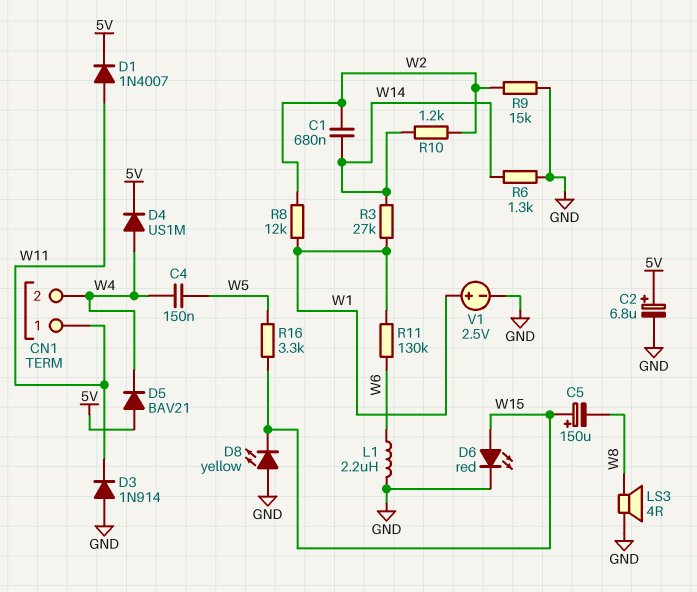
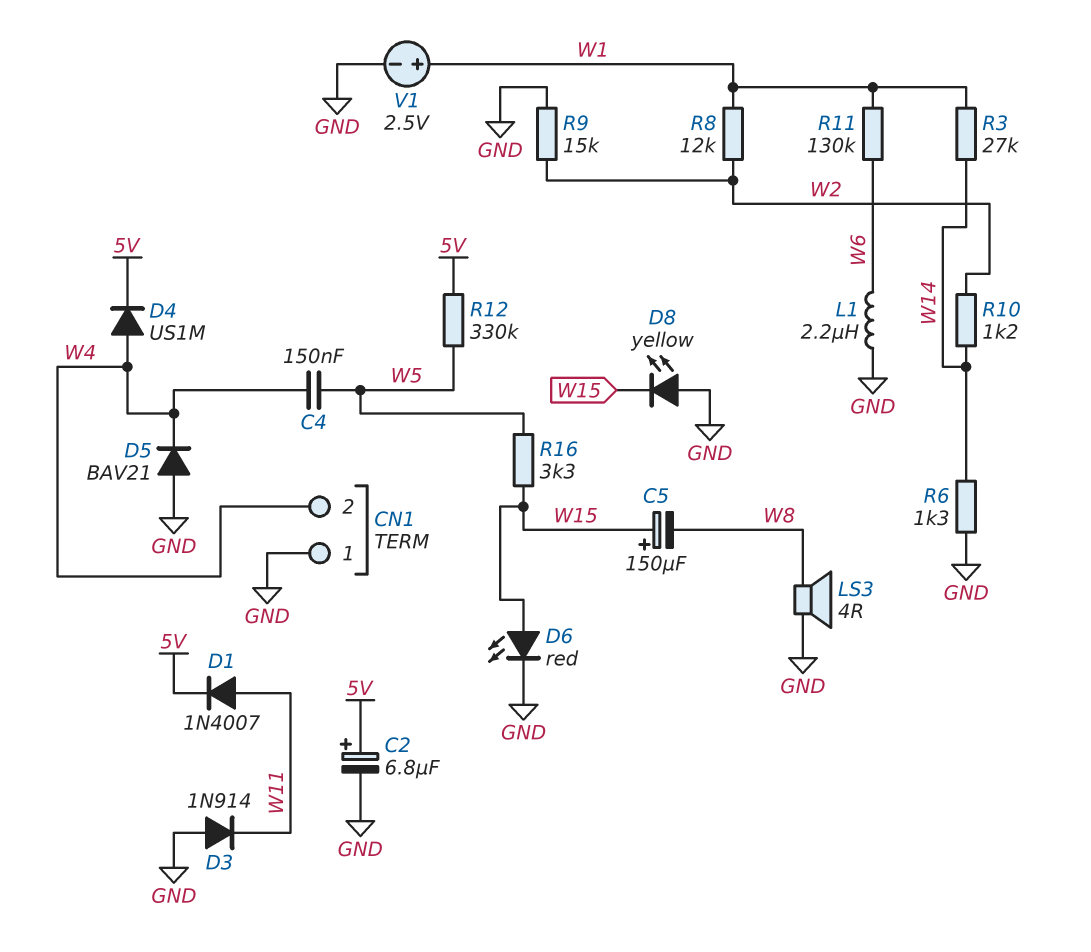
C1: 680nF (W2, W14) -> none
CN1 pin 1: W11 -> GND
D5: diode BAV21 (A 5V, K W4) -> diode BAV21 (A GND, K W4)
R12: none -> 330k (5V, W5)

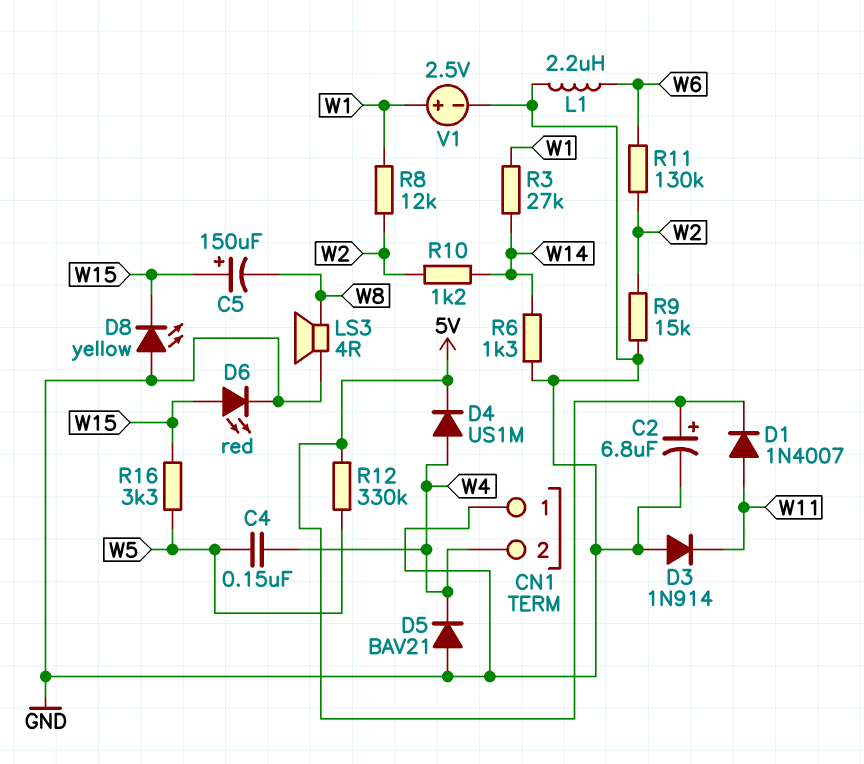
R11: 130k (W1, W6) -> 130k (W2, W6)

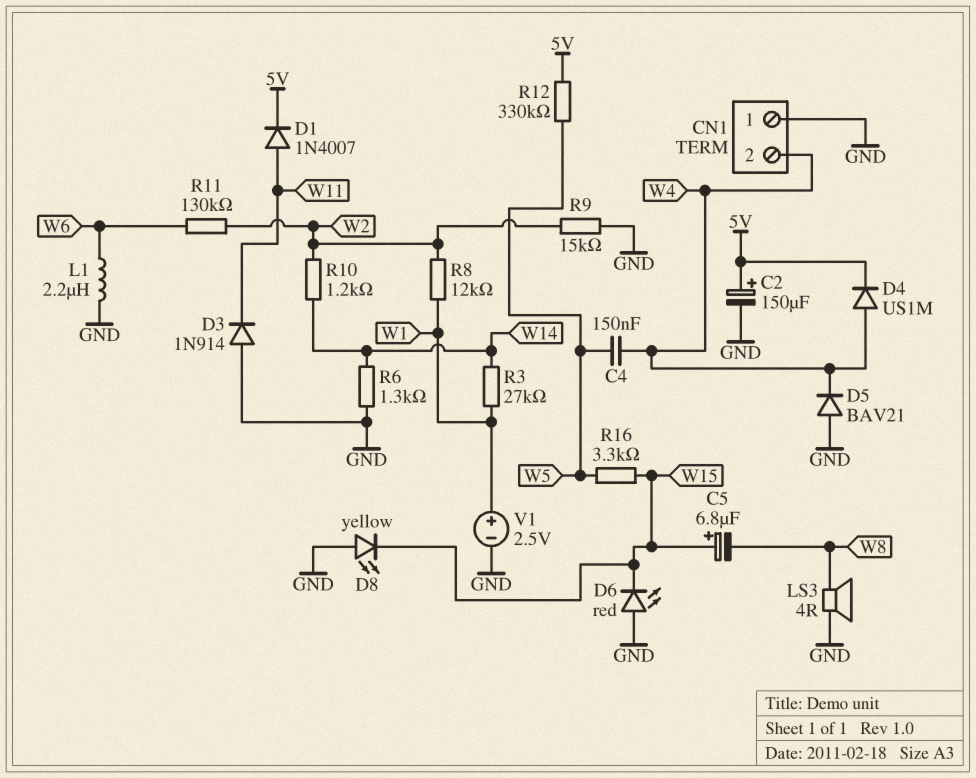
C2: 6.8uF (plus 5V, minus GND) -> 150uF (plus 5V, minus GND)
C5: 150uF (plus W15, minus W8) -> 6.8uF (plus W15, minus W8)
D6: LED red (A W15, K GND) -> LED red (A GND, K W15)

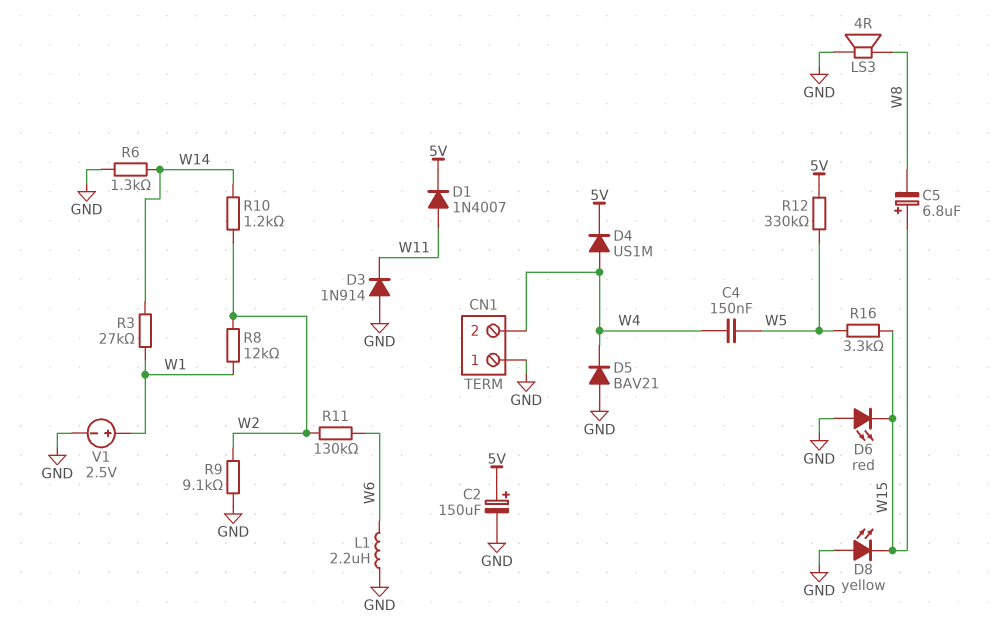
R9: 15k (GND, W2) -> 9.1k (GND, W2)

